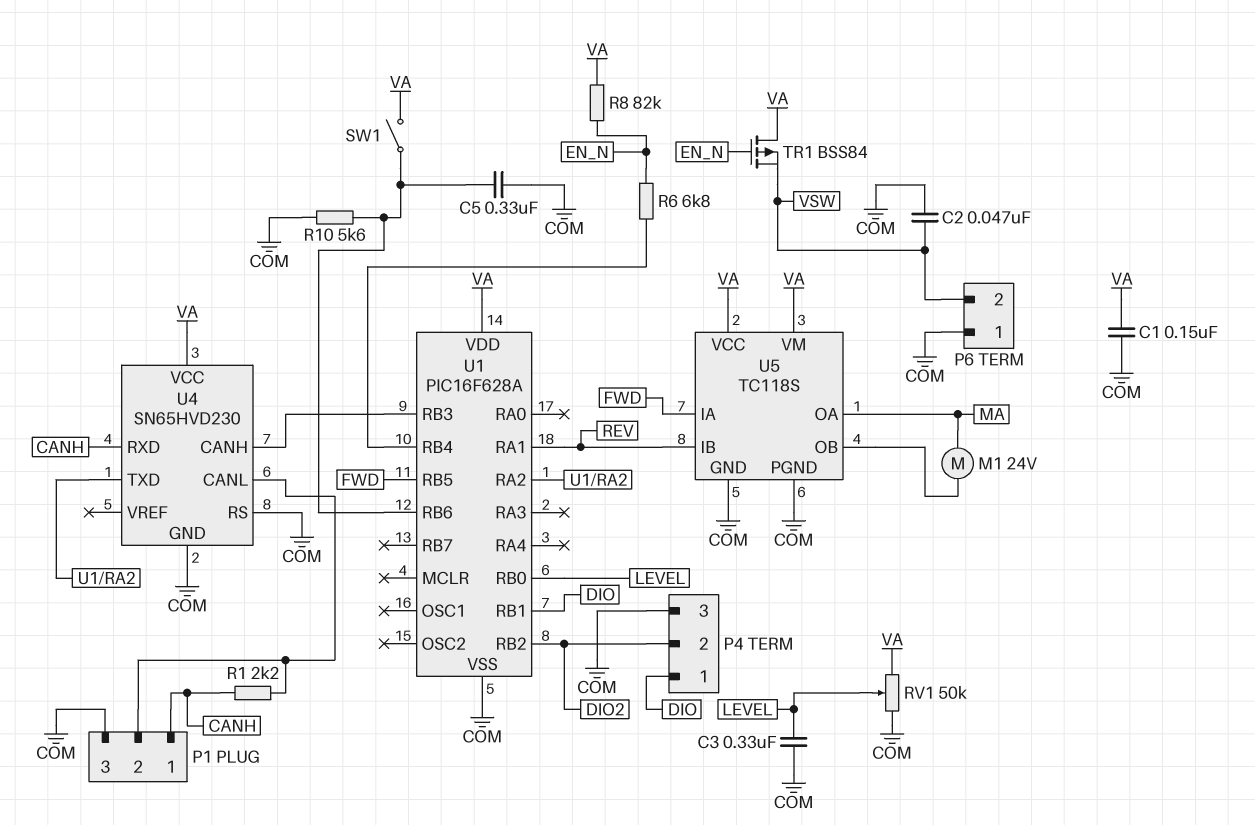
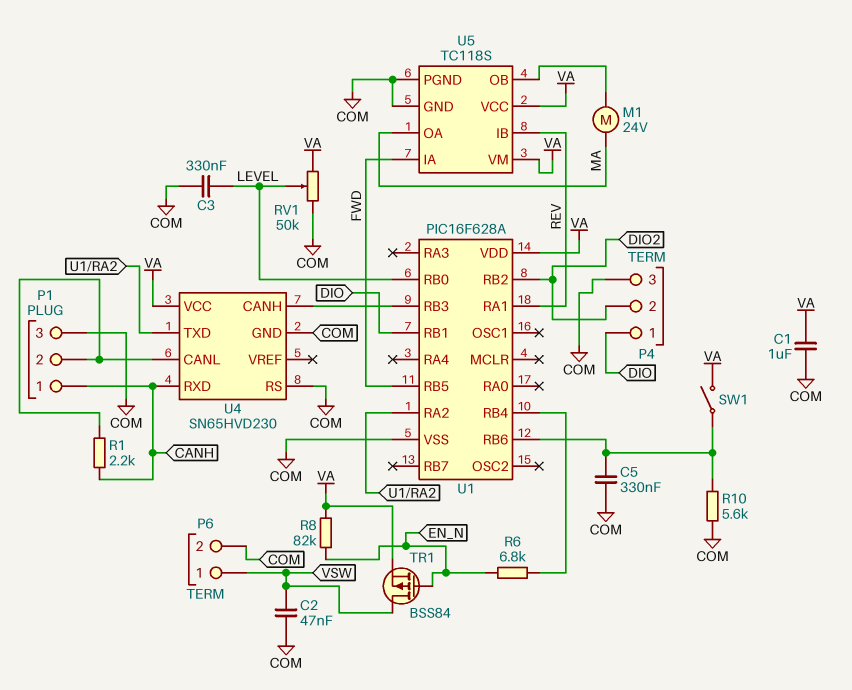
C1: 150nF (COM, VA) -> 1uF (COM, VA)
P6 pin 1: COM -> VSW
P6 pin 2: VSW -> COM
TR1: PMOS BSS84 (G EN_N, D VA, S VSW) -> PMOS BSS84 (G EN_N, D VSW, S VA)

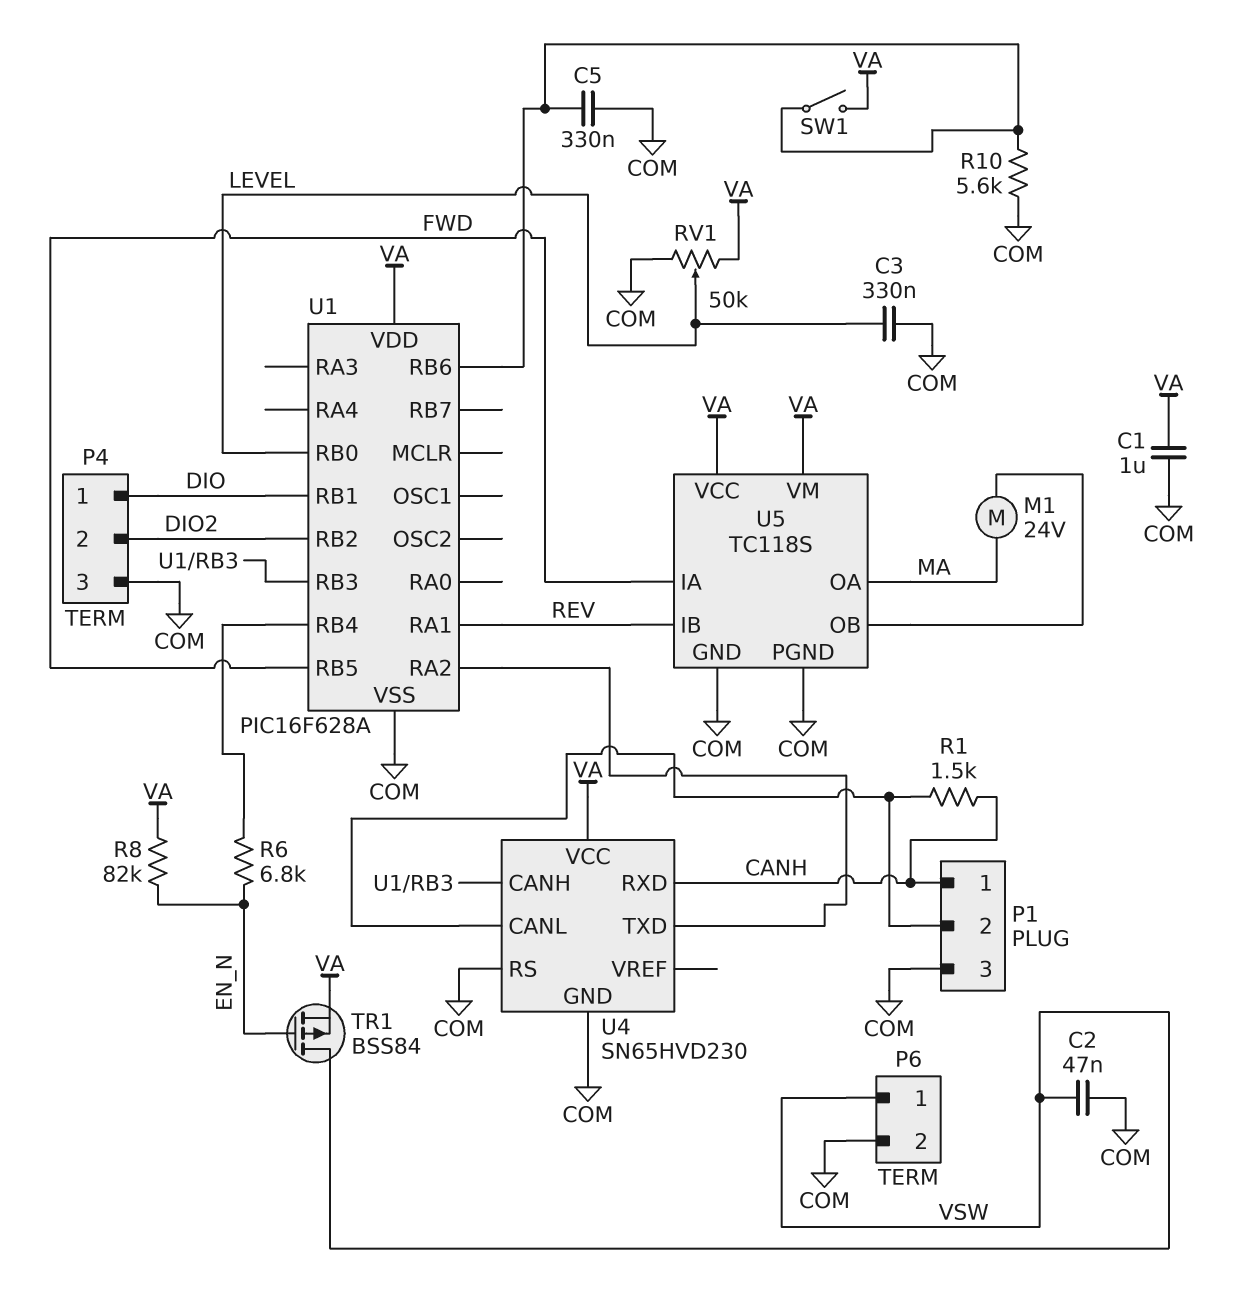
R1: 2.2k (CANH, P1/2) -> 1.5k (CANH, P1/2)

